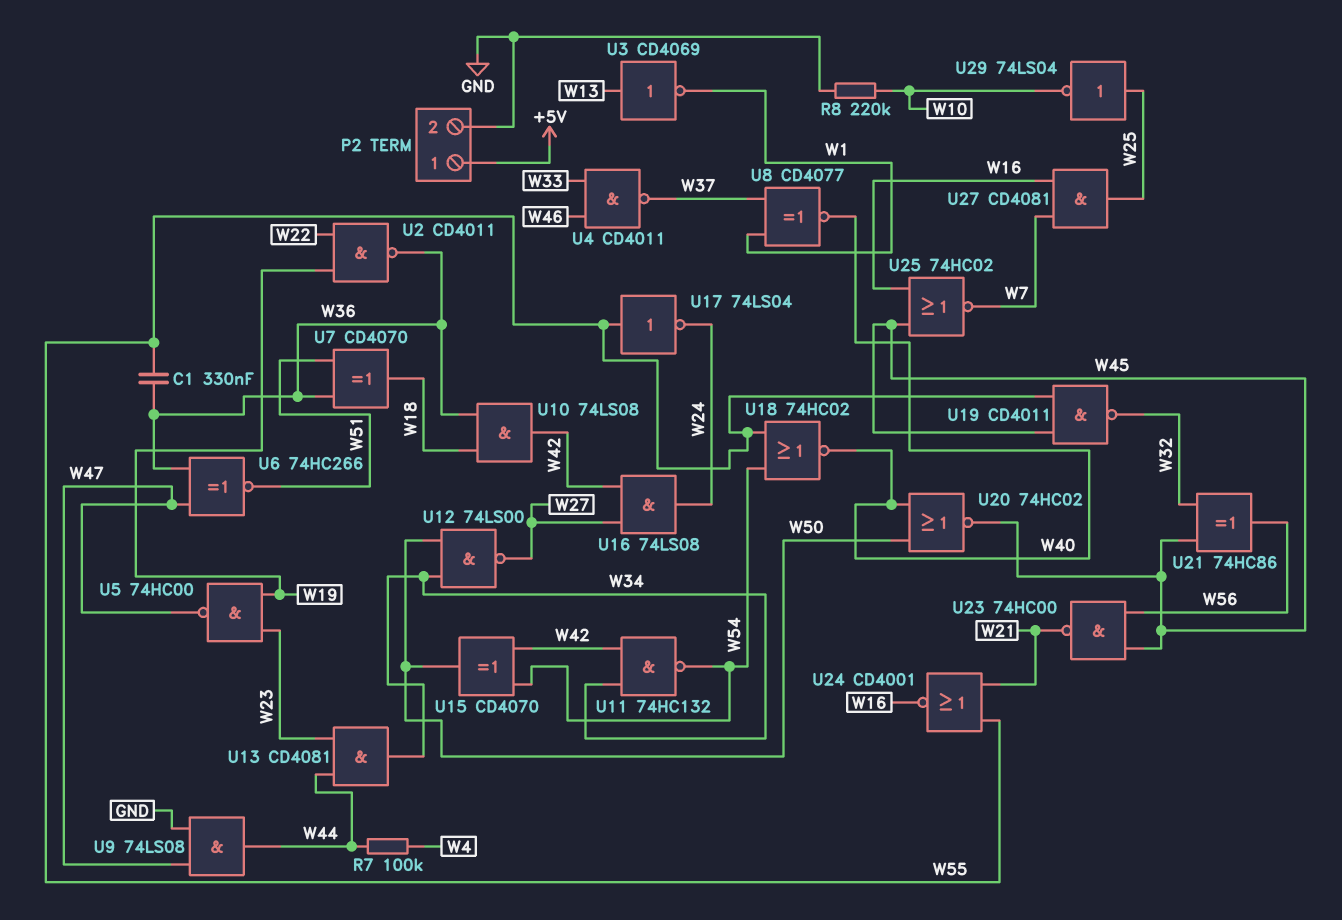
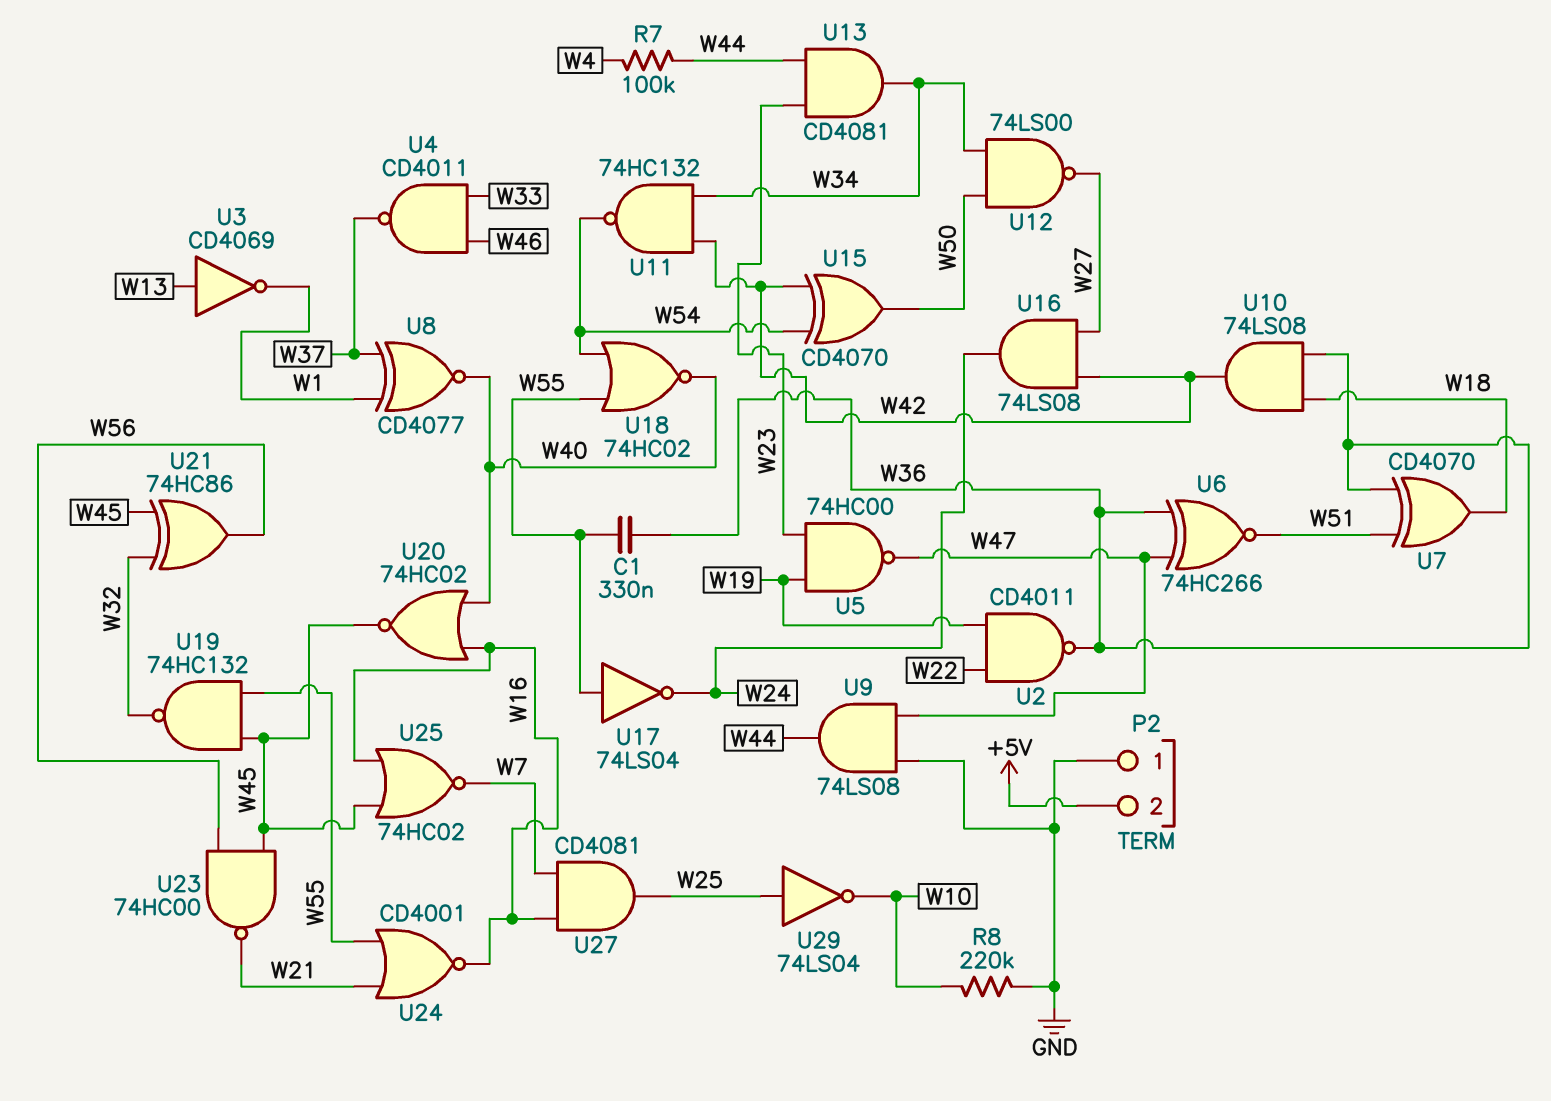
P2 pin 1: +5V -> GND
P2 pin 2: GND -> +5V
U19: NAND CD4011 (in W45, in W55, out W32) -> NAND 74HC132 (in W45, in W55, out W32)
U20: NOR 74HC02 (in W40, in W50, out W45) -> NOR 74HC02 (in W16, in W40, out W45)

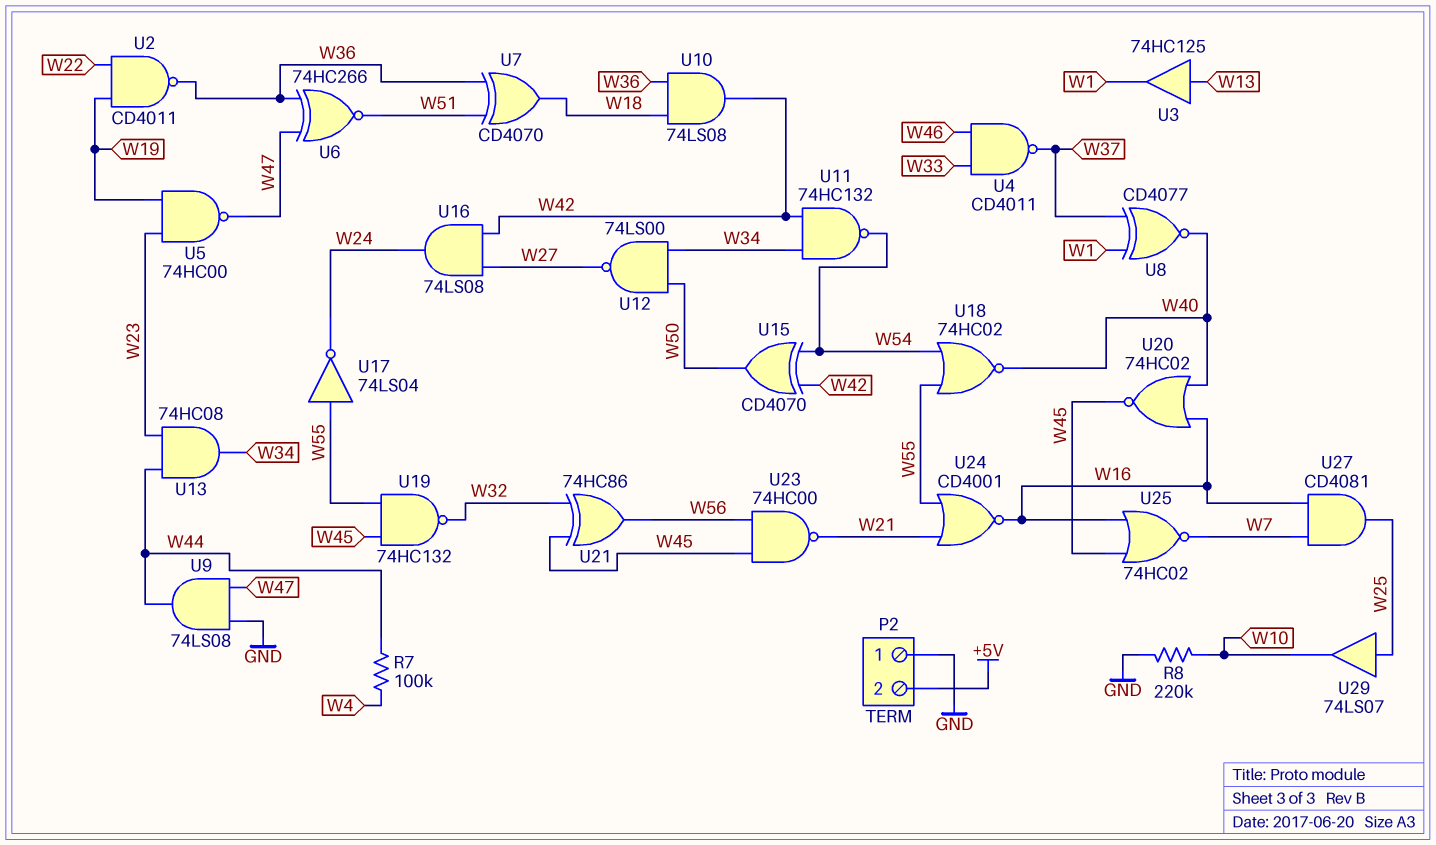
C1: 330nF (W36, W55) -> none
U3: NOT CD4069 (in W13, out W1) -> buffer 74HC125 (in W13, out W1)
U13: AND CD4081 (in W23, in W44, out W34) -> AND 74HC08 (in W23, in W44, out W34)
U29: NOT 74LS04 (in W25, out W10) -> buffer 74LS07 (in W25, out W10)

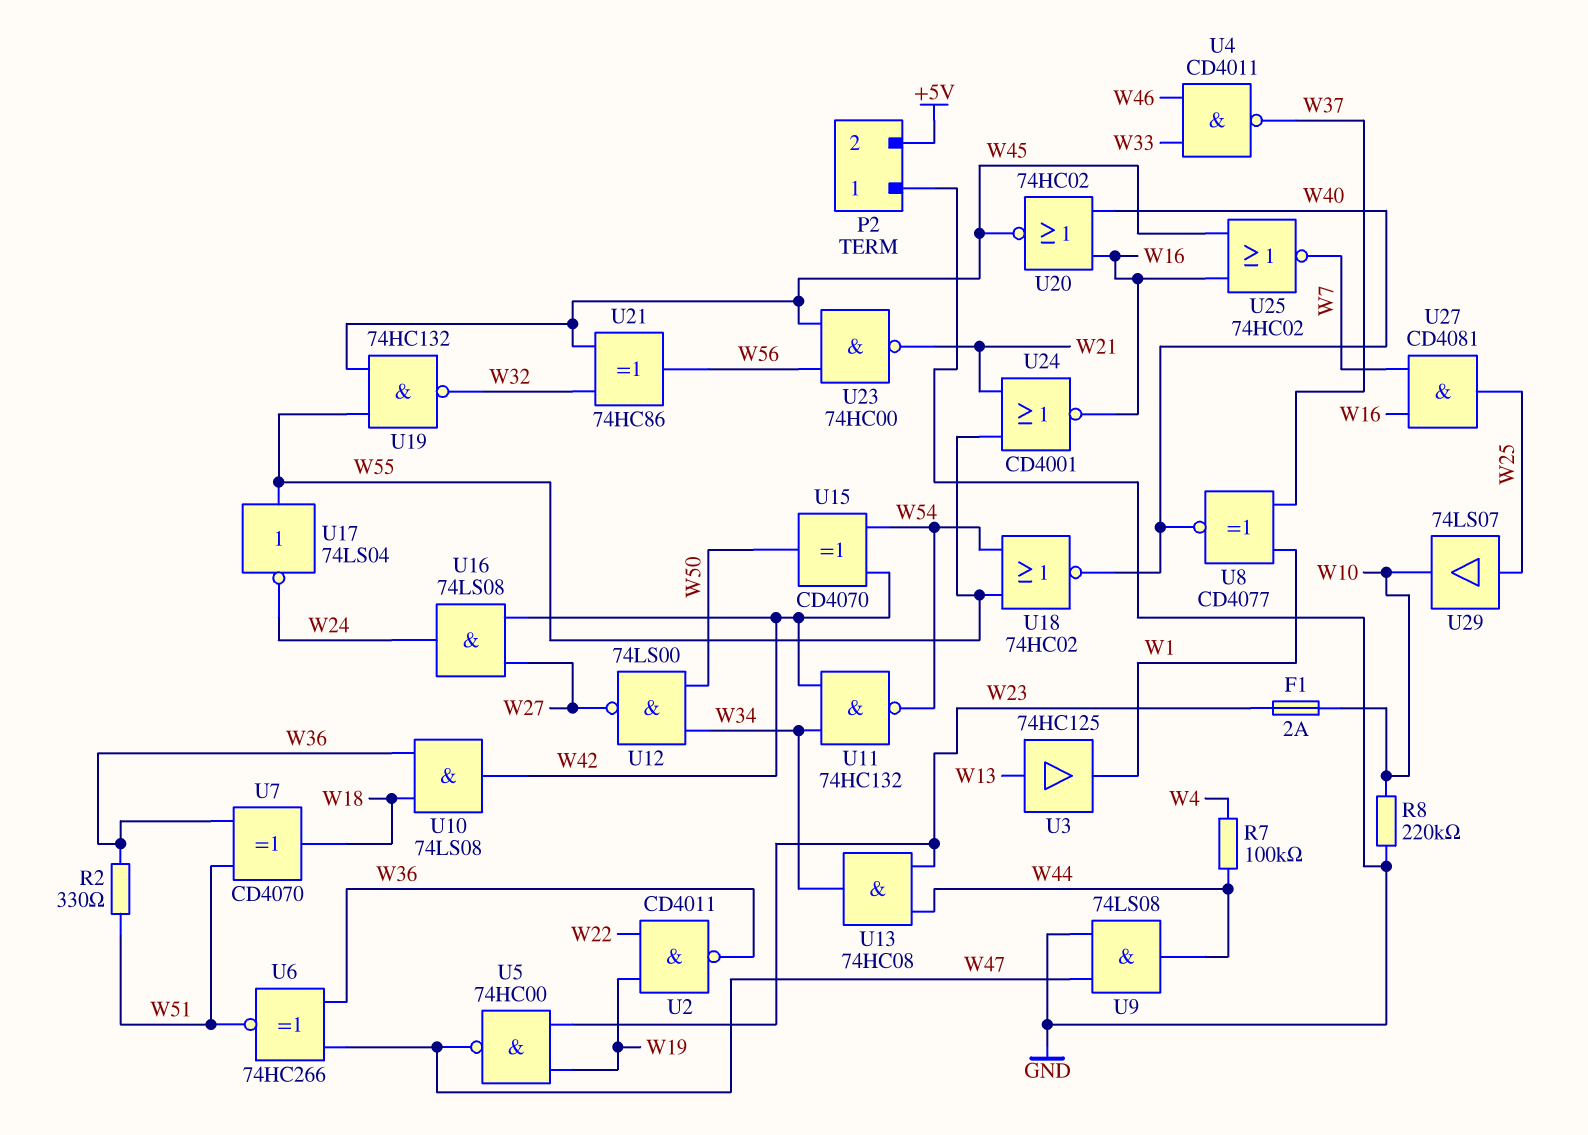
F1: none -> 2A (W10, W23)
R2: none -> 330 (W36, W51)

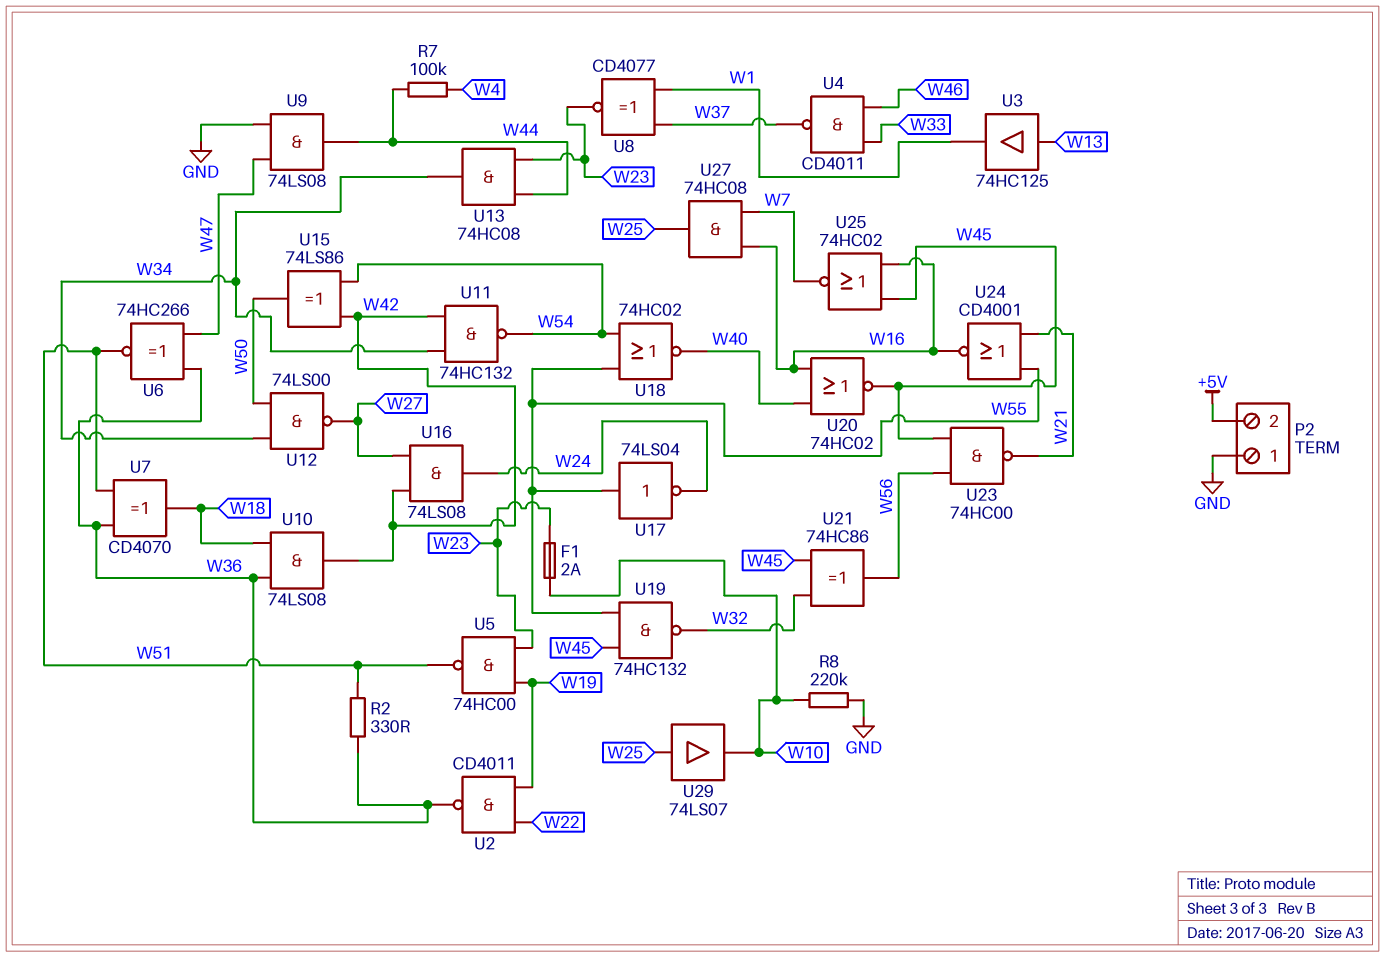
U5: NAND 74HC00 (in W19, in W23, out W47) -> NAND 74HC00 (in W19, in W23, out W51)
U8: XNOR CD4077 (in W1, in W37, out W40) -> XNOR CD4077 (in W1, in W37, out W23)
U15: XOR CD4070 (in W42, in W54, out W50) -> XOR 74LS86 (in W42, in W54, out W50)
U27: AND CD4081 (in W7, in W16, out W25) -> AND 74HC08 (in W7, in W16, out W25)

